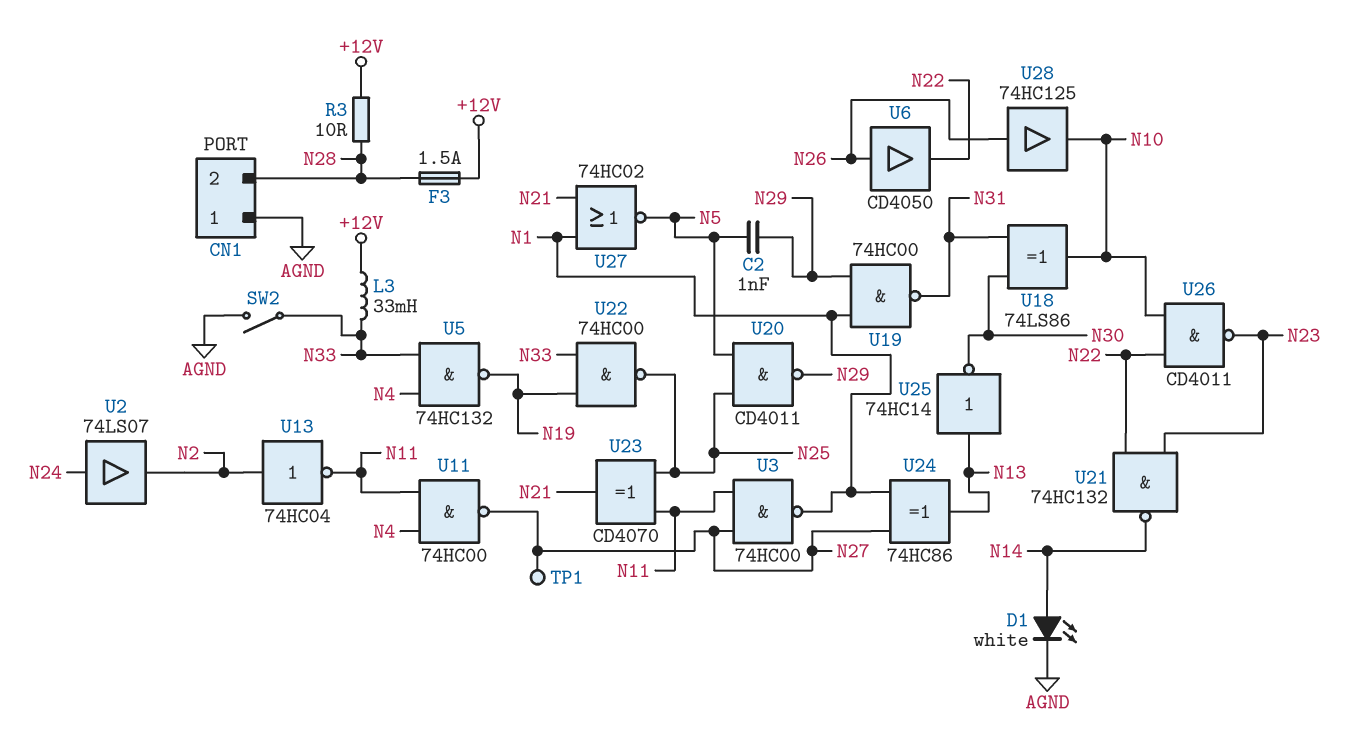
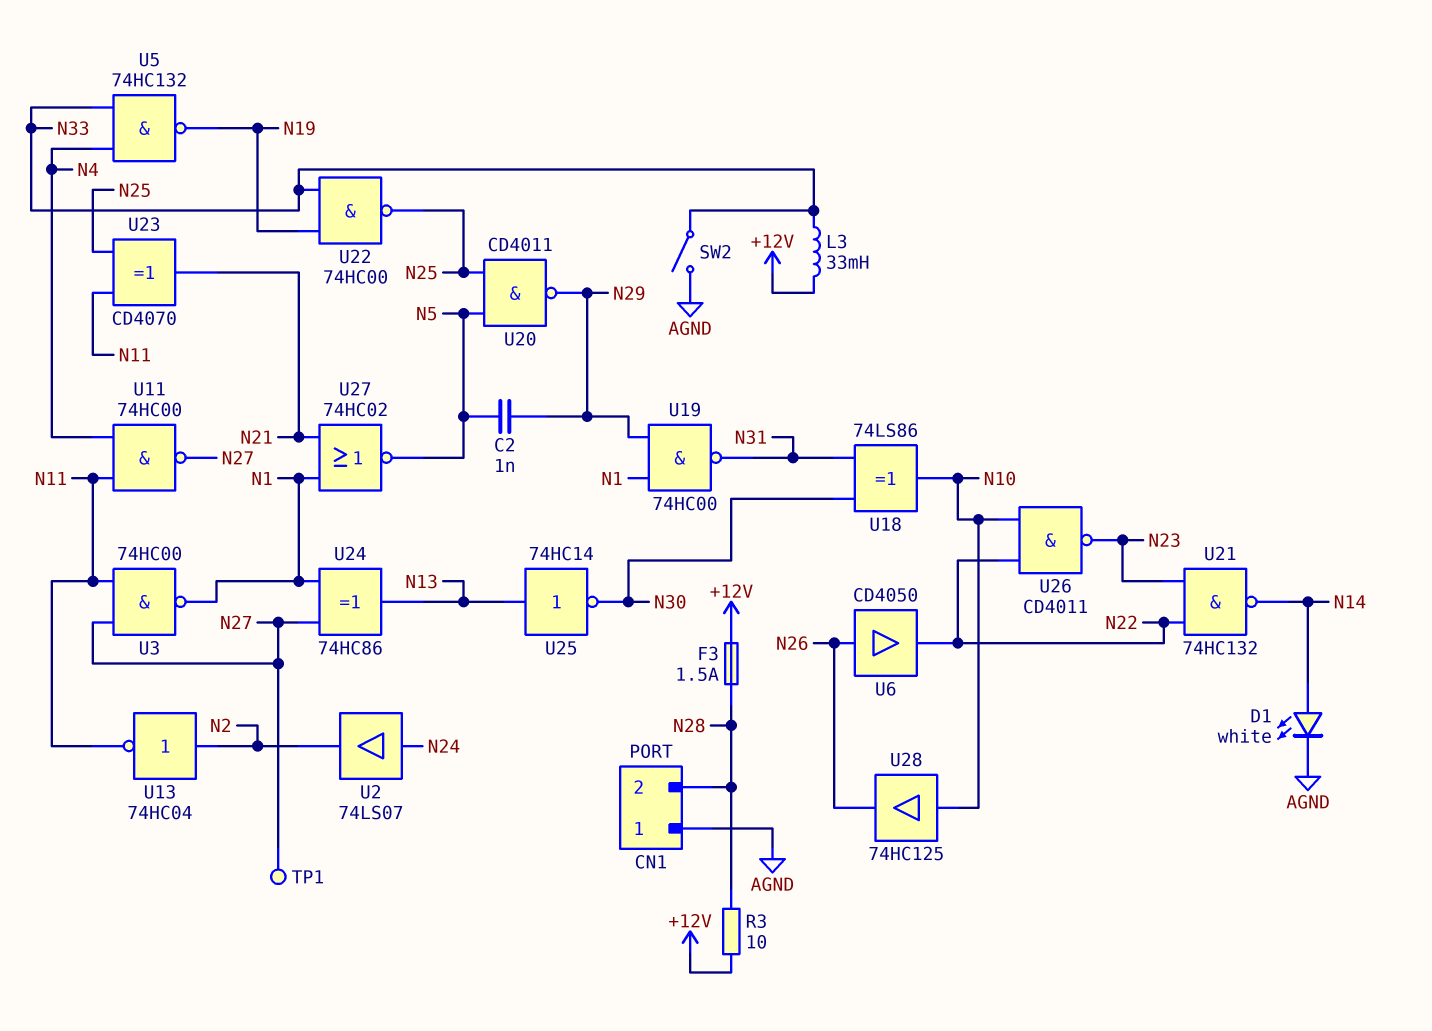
U28: buffer 74HC125 (in N26, out N10) -> buffer 74HC125 (in N10, out N26)

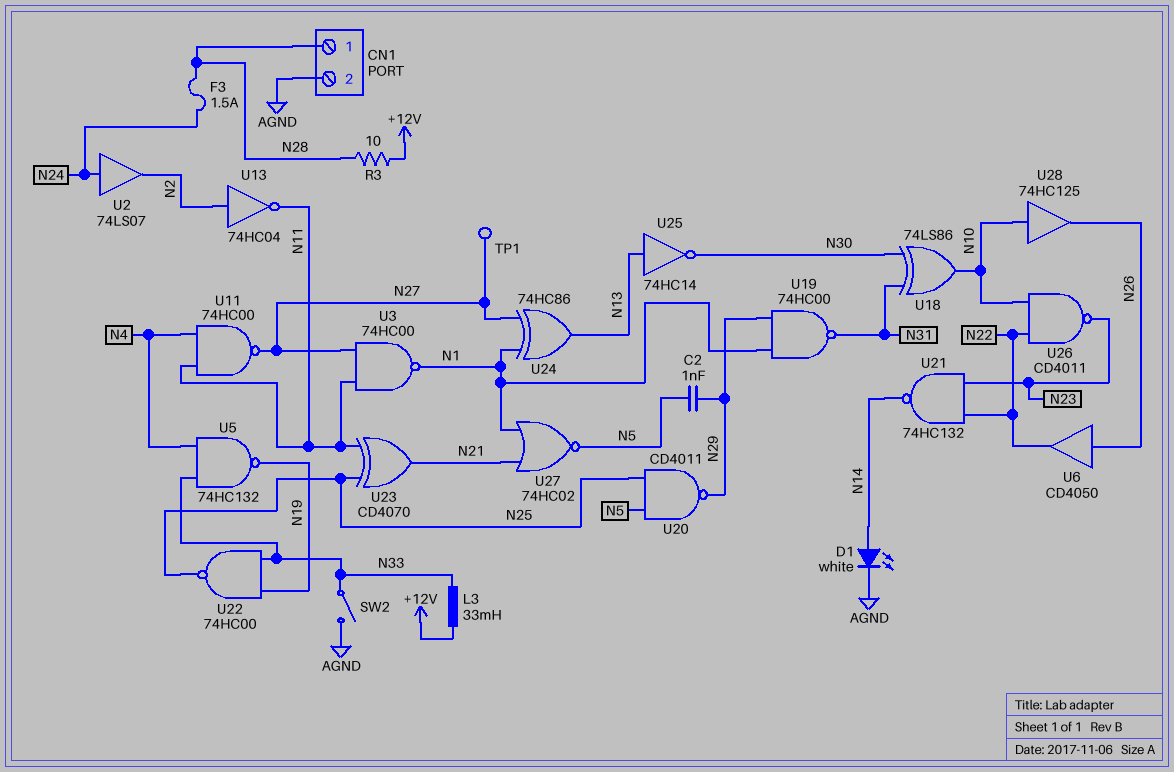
CN1 pin 1: AGND -> N28
CN1 pin 2: N28 -> AGND
F3: 1.5A (+12V, N28) -> 1.5A (N24, N28)

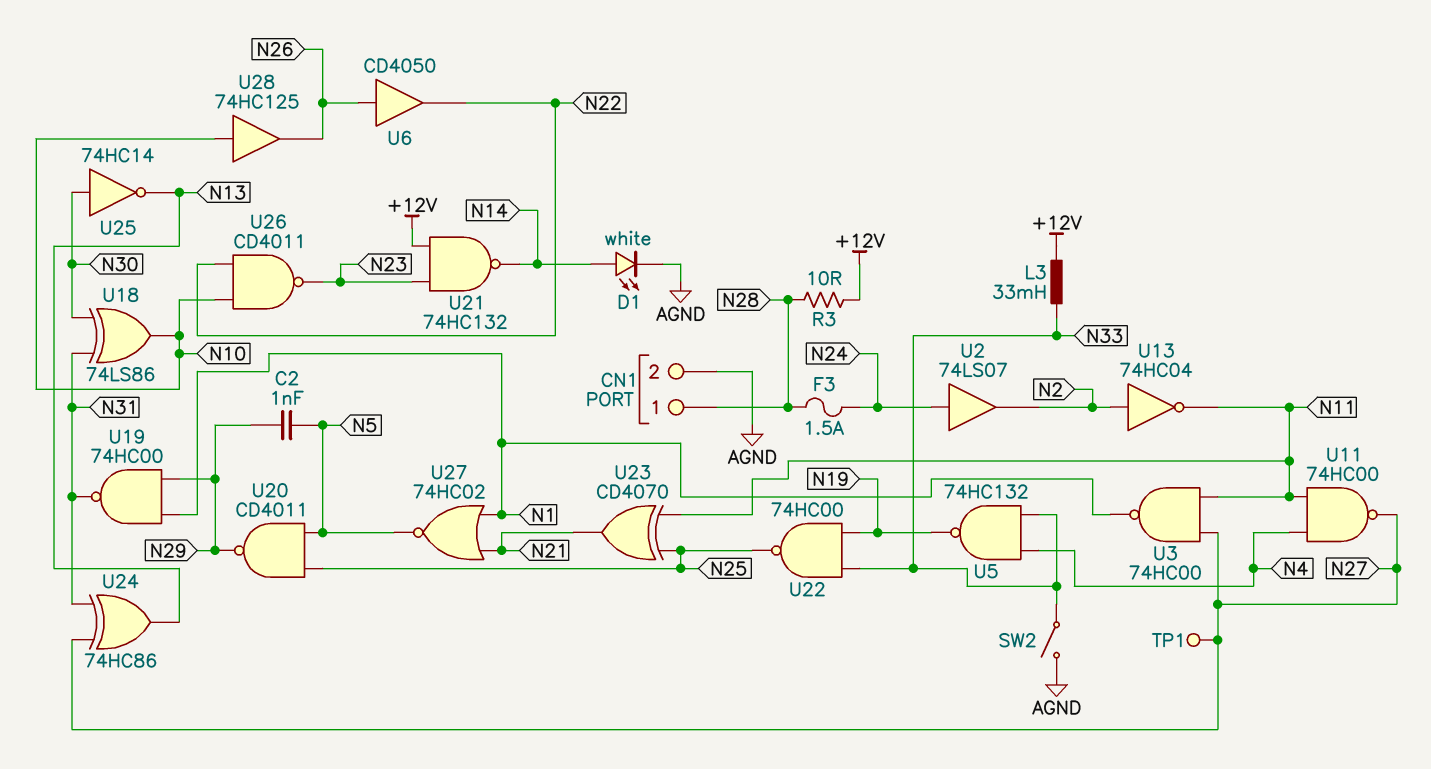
U21: NAND 74HC132 (in N22, in N23, out N14) -> NAND 74HC132 (in +12V, in N23, out N14)
U24: XOR 74HC86 (in N1, in N27, out N13) -> XOR 74HC86 (in N27, in N31, out N13)
U25: NOT 74HC14 (in N13, out N30) -> NOT 74HC14 (in N30, out N13)

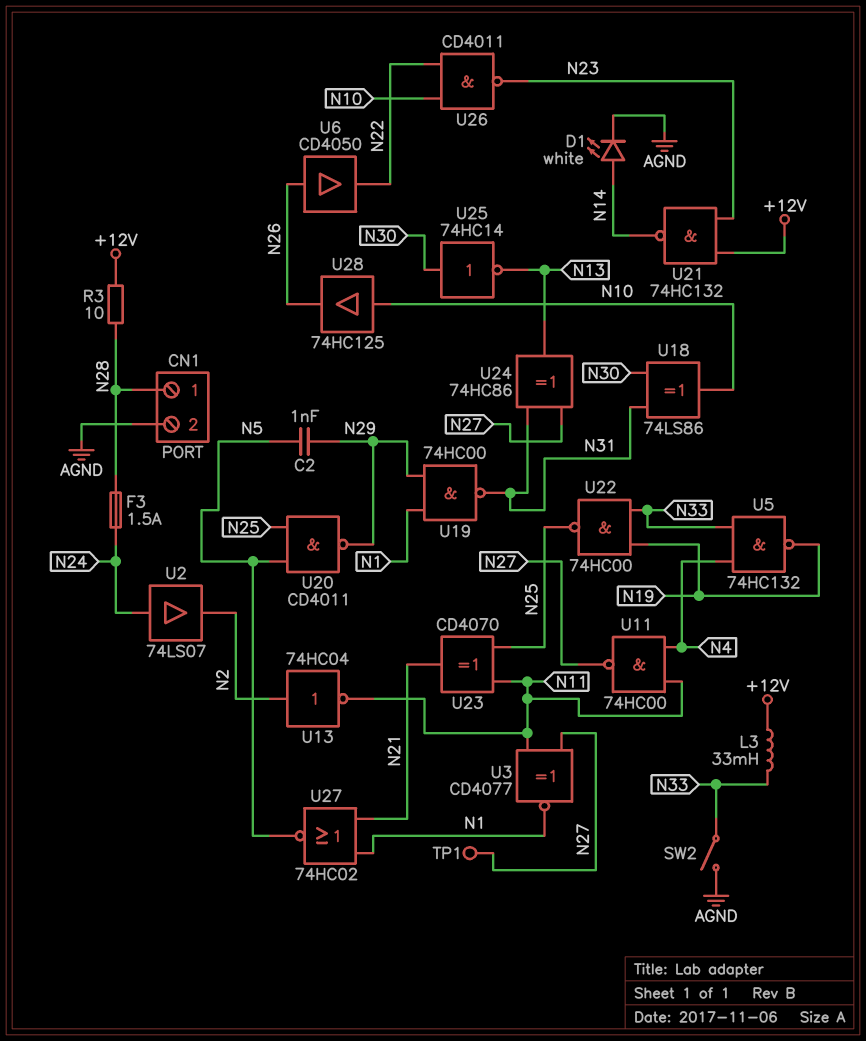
U3: NAND 74HC00 (in N11, in N27, out N1) -> XNOR CD4077 (in N11, in N27, out N1)

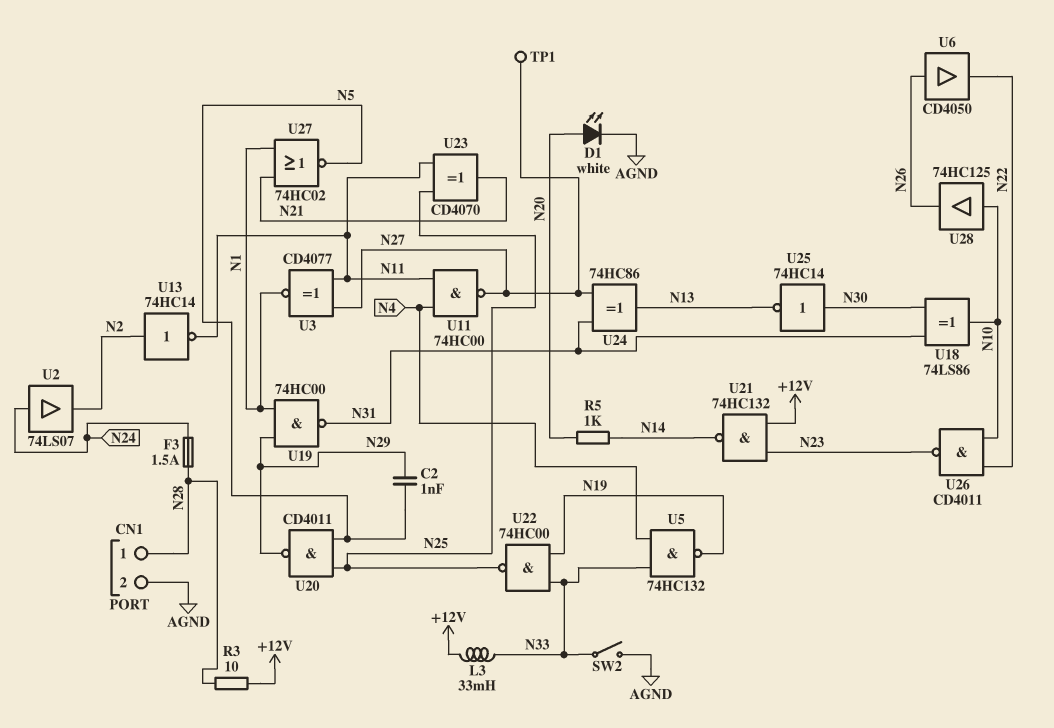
D1: LED white (A N14, K AGND) -> LED white (A N20, K AGND)
R5: none -> 1k (N14, N20)
U13: NOT 74HC04 (in N2, out N11) -> NOT 74HC14 (in N2, out N11)

